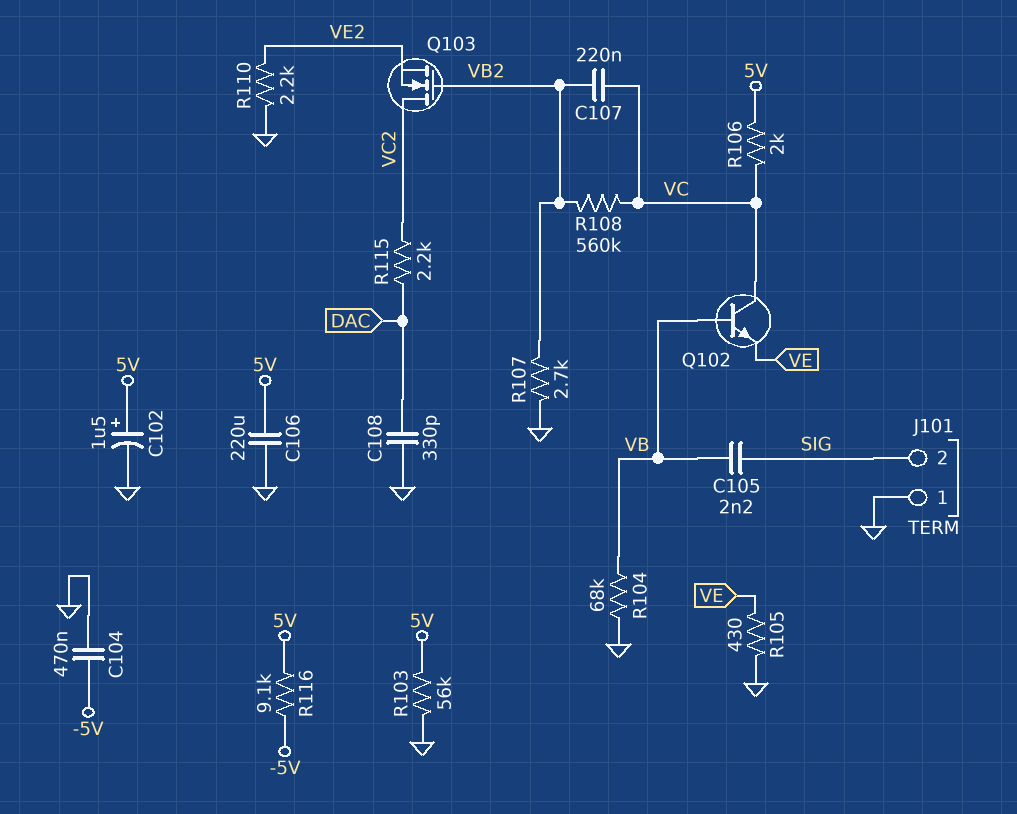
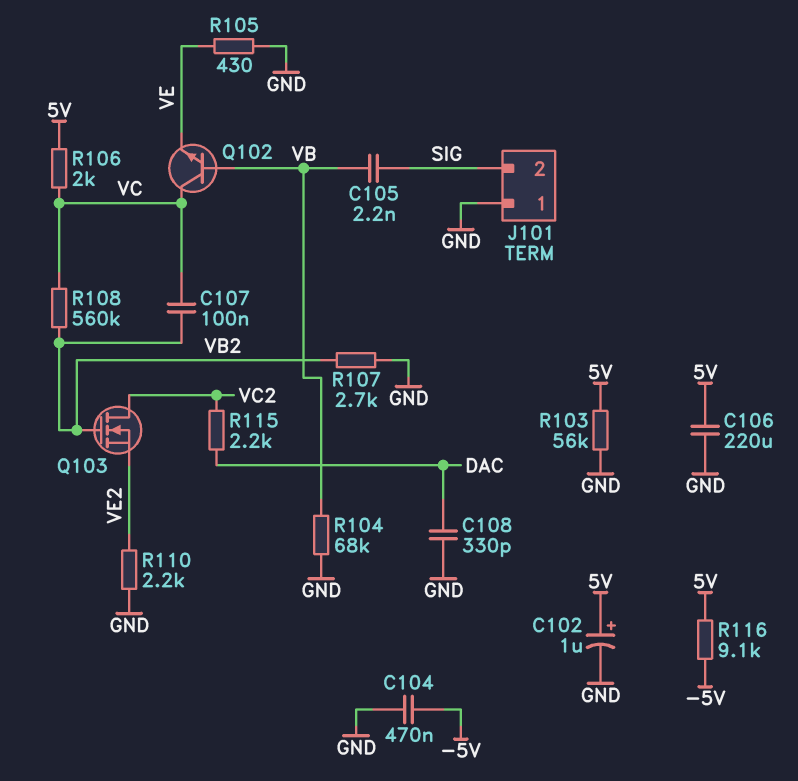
C102: 1.5uF (plus 5V, minus GND) -> 1uF (plus 5V, minus GND)
C107: 220nF (VB2, VC) -> 100nF (VB2, VC)

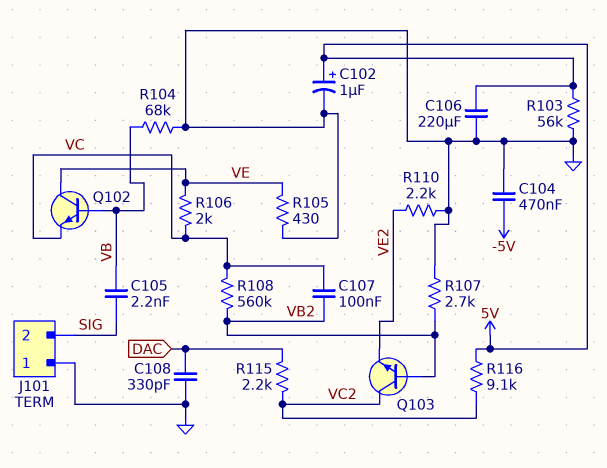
Q102: NPN (B VB, C VC, E VE) -> NPN (B VB, C VE, E VC)
Q103: NMOS (G VB2, D VC2, S VE2) -> NPN (B VB2, C VC2, E VE2)
R106: 2k (5V, VC) -> 2k (VC, VE)
R116: 9.1k (-5V, 5V) -> 9.1k (5V, VC2)

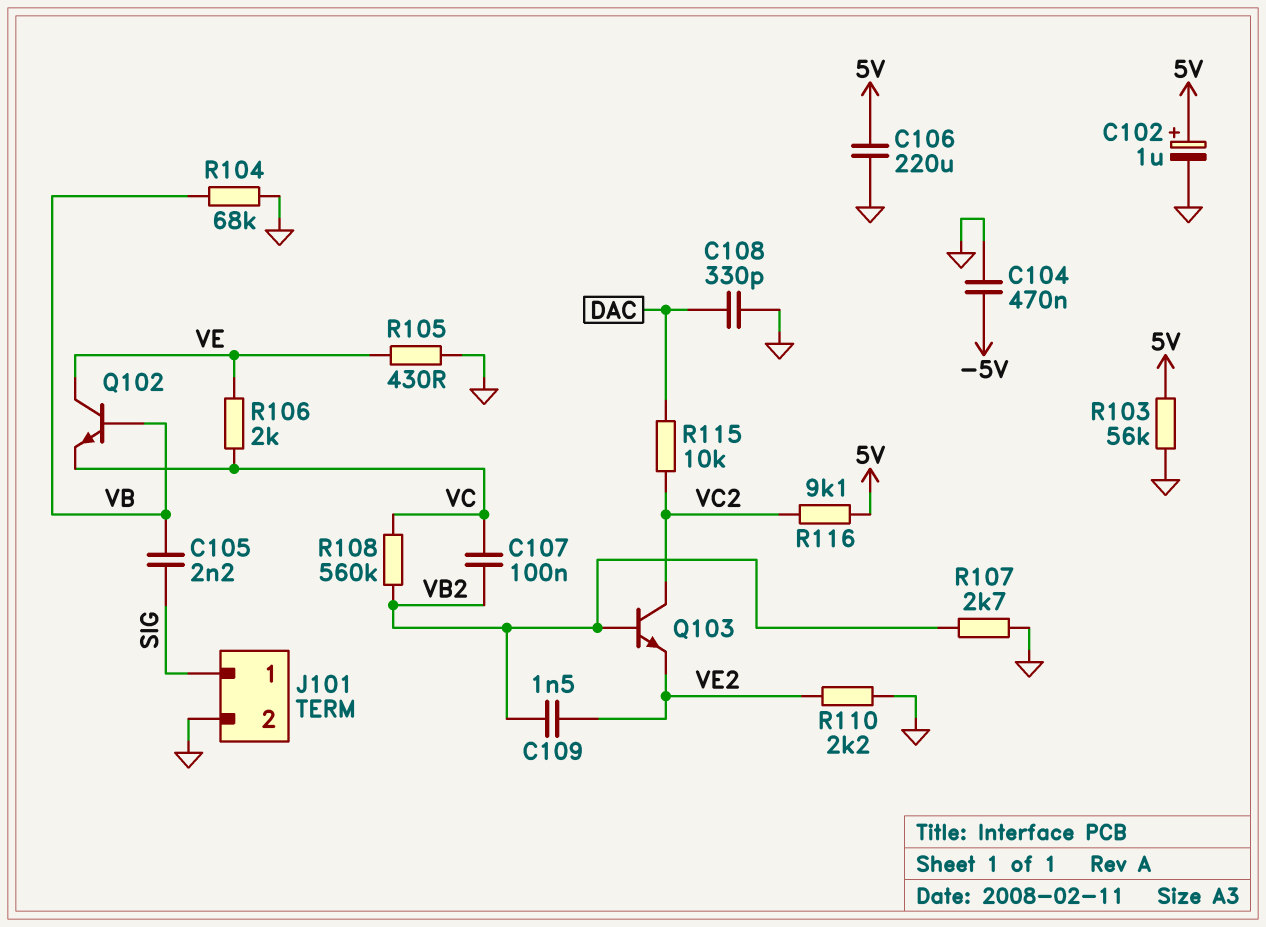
C109: none -> 1.5nF (VB2, VE2)
J101 pin 1: GND -> SIG
J101 pin 2: SIG -> GND
R115: 2.2k (DAC, VC2) -> 10k (DAC, VC2)

